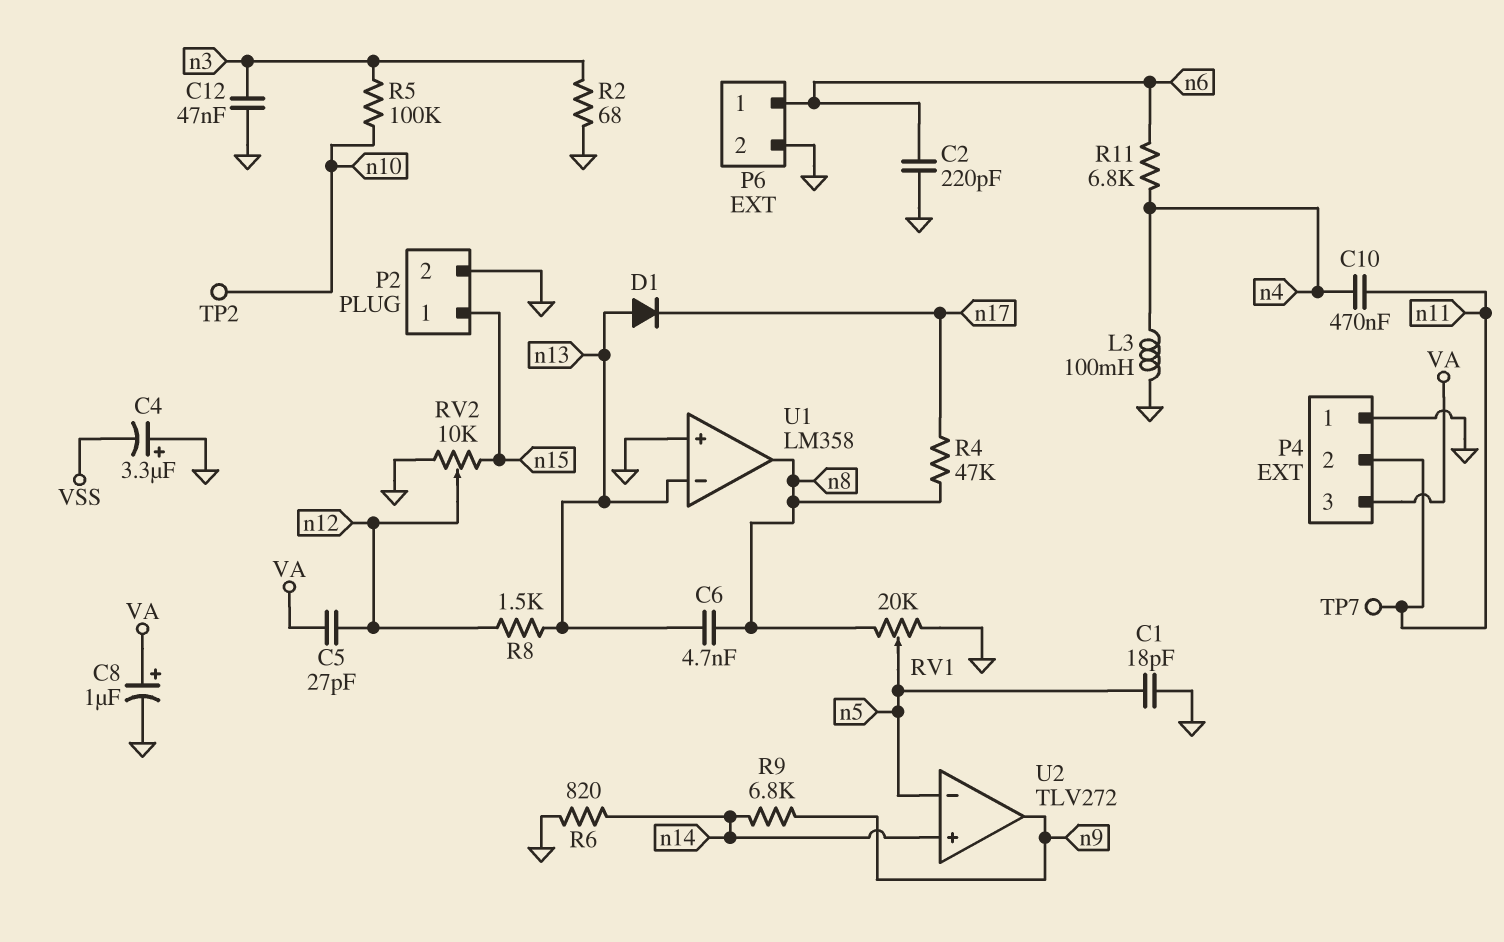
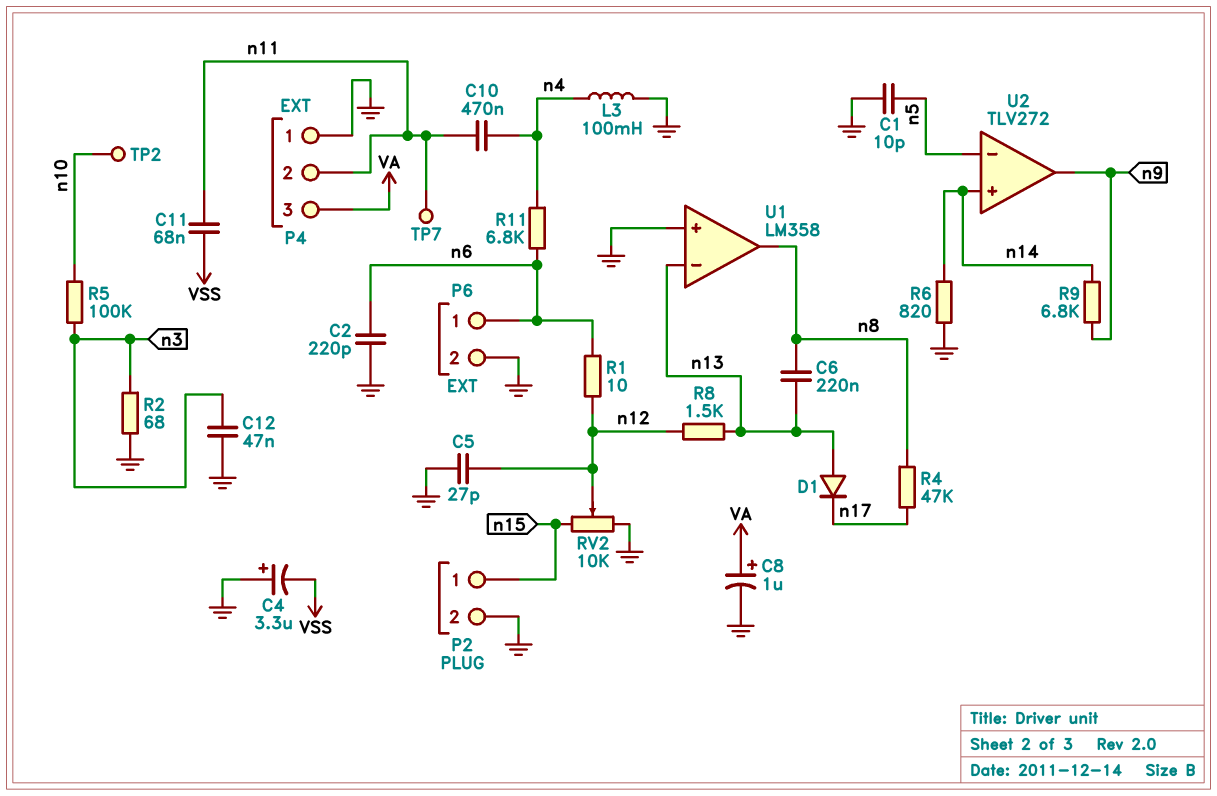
C1: 18pF (GND, n5) -> 10pF (GND, n5)
C5: 27pF (VA, n12) -> 27pF (GND, n12)
C6: 4.7nF (n8, n13) -> 220nF (n8, n13)
C11: none -> 68nF (VSS, n11)
R1: none -> 10 (n6, n12)
RV1: 20k (GND, n8, wiper n5) -> none

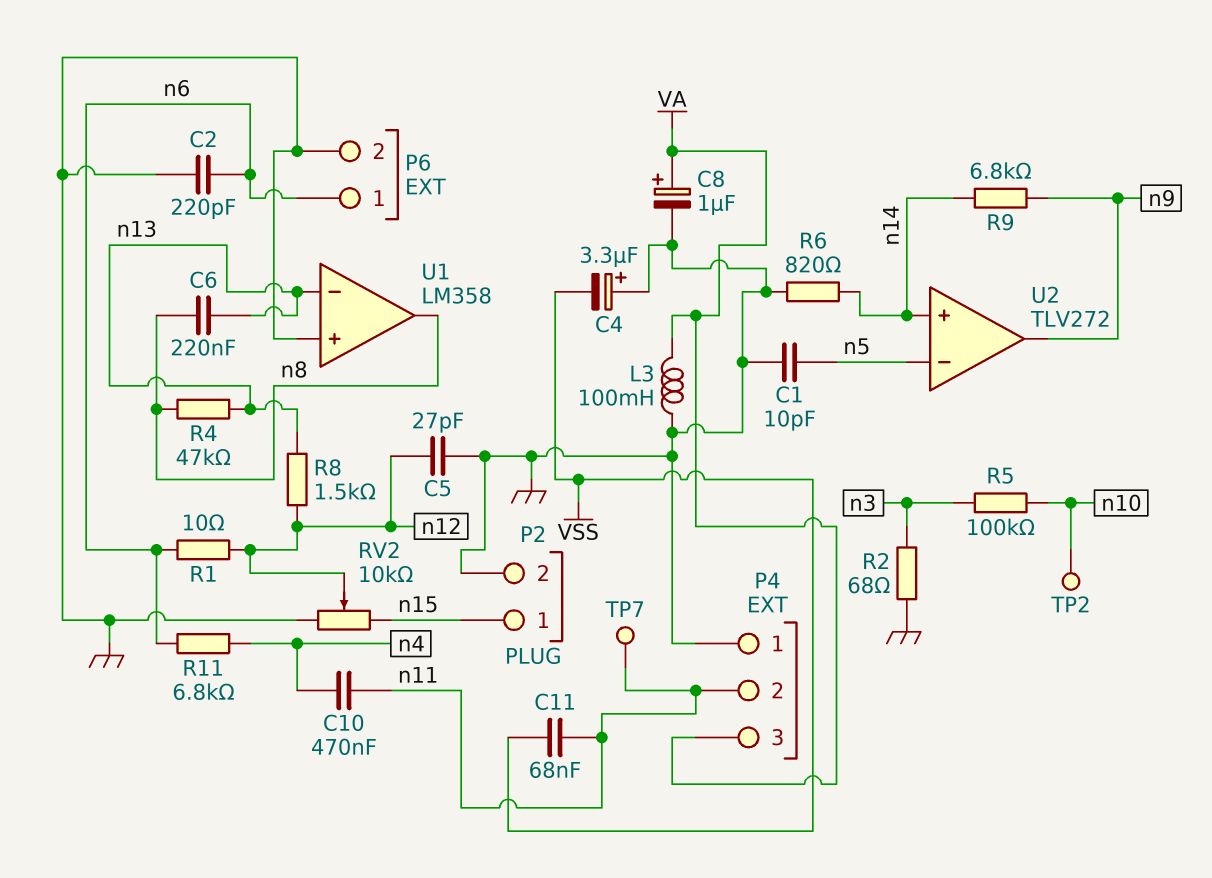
C12: 47nF (GND, n3) -> none
D1: diode (A n13, K n17) -> none
L3: 100mH (GND, n4) -> 100mH (GND, VA)
R4: 47k (n8, n17) -> 47k (n8, n13)

